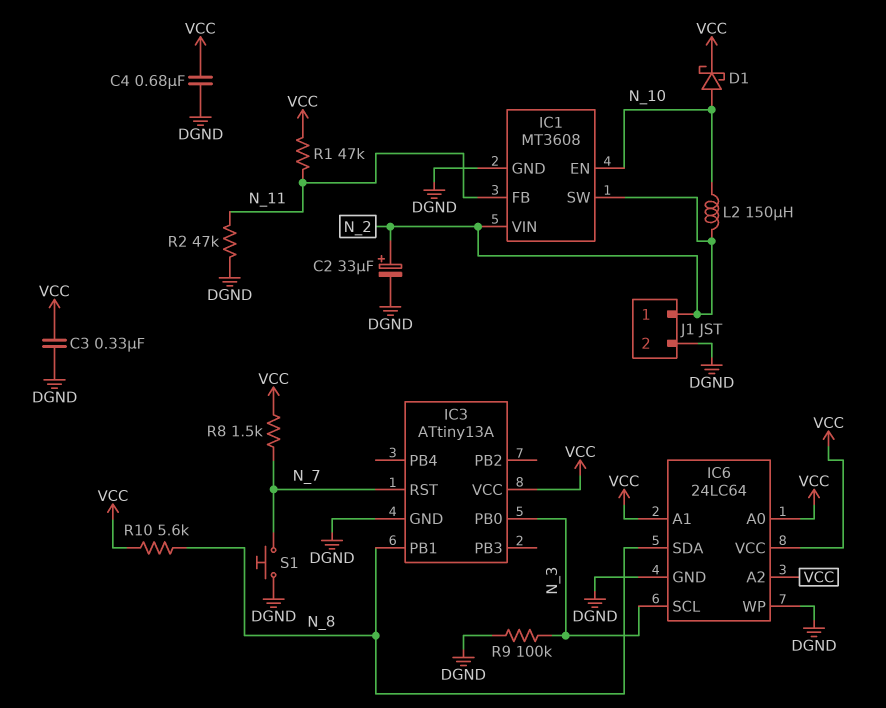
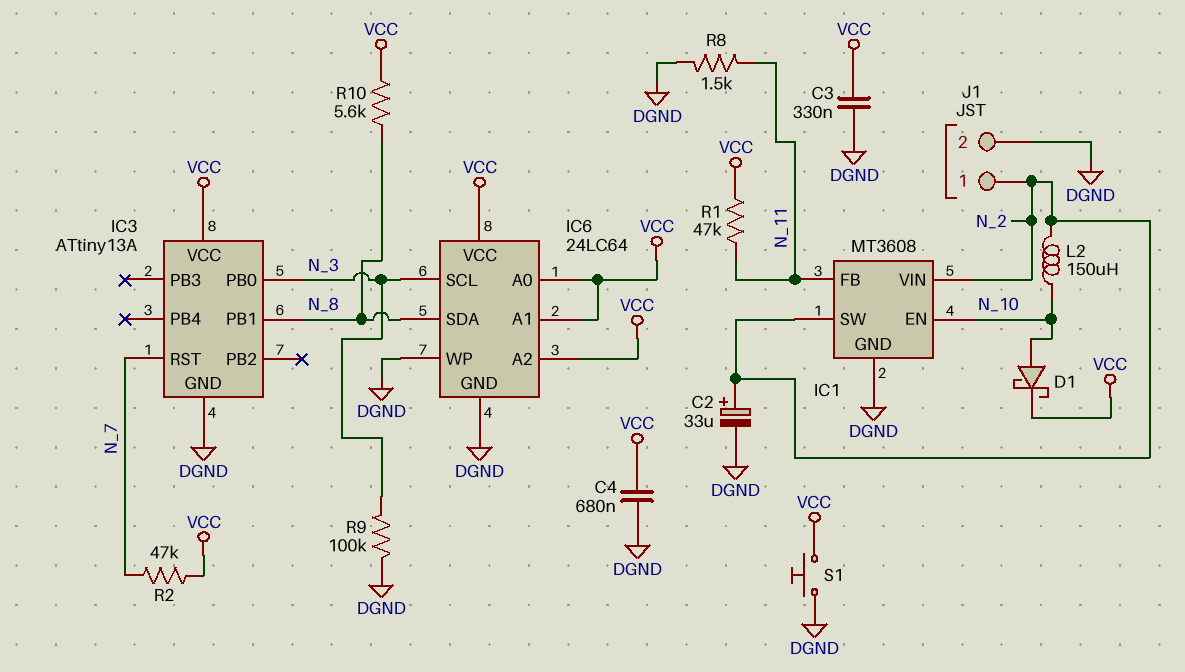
R2: 47k (DGND, N_11) -> 47k (N_7, VCC)
R8: 1.5k (N_7, VCC) -> 1.5k (DGND, N_11)
S1: button (DGND, N_7) -> button (DGND, VCC)

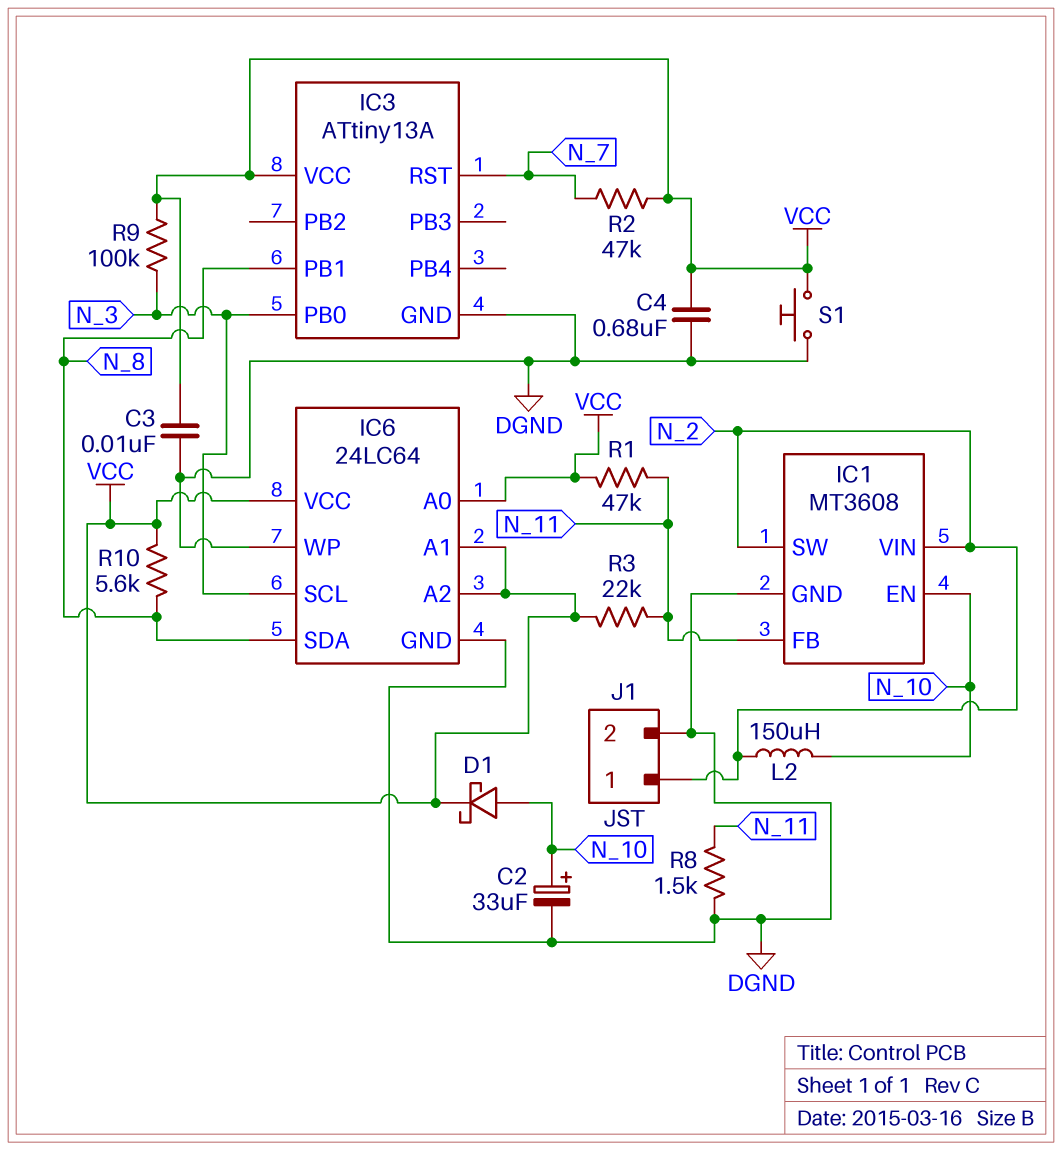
C2: 33uF (plus N_2, minus DGND) -> 33uF (plus N_10, minus DGND)
C3: 330nF (DGND, VCC) -> 10nF (DGND, VCC)
R3: none -> 22k (N_11, VCC)
R9: 100k (DGND, N_3) -> 100k (N_3, VCC)

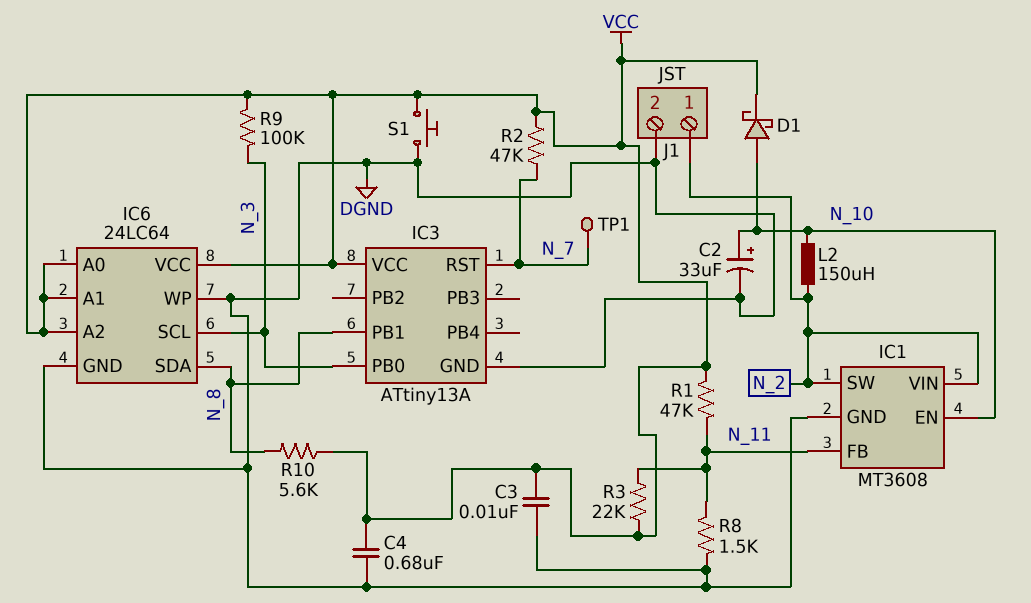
TP1: none -> test point (N_7)

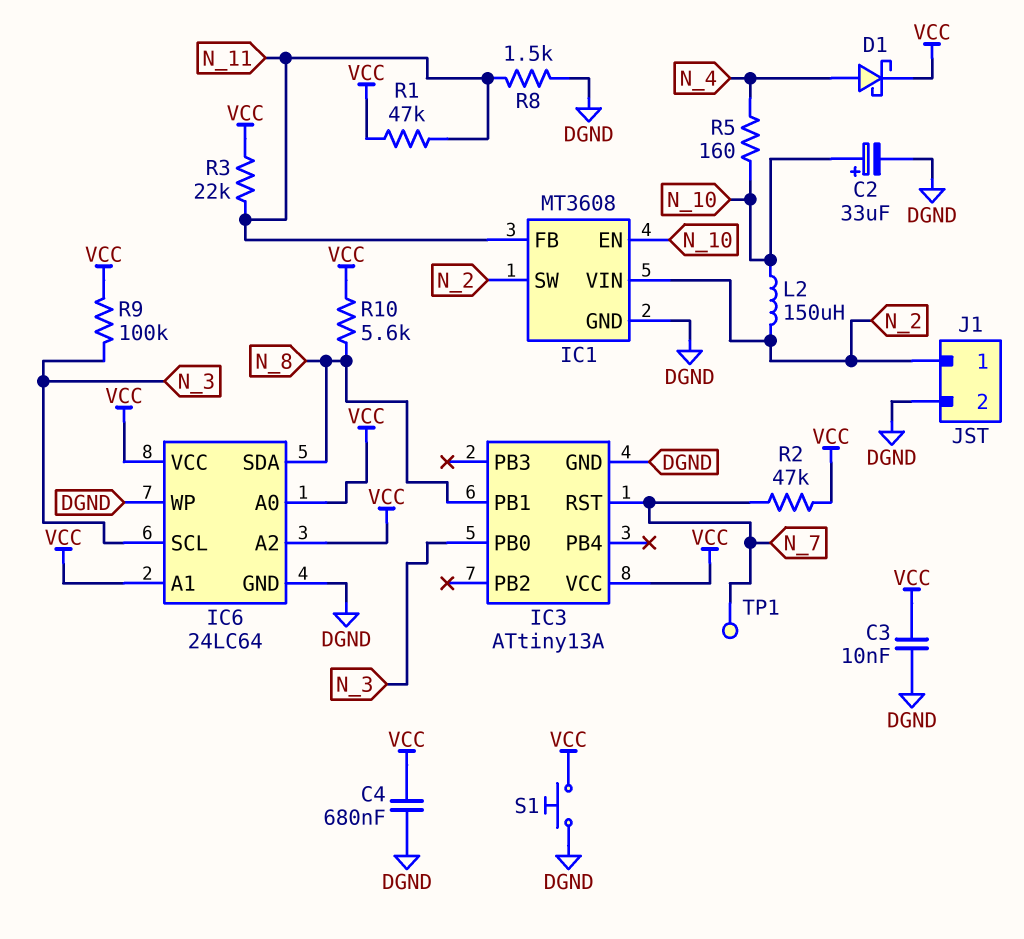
D1: schottky (A N_10, K VCC) -> schottky (A N_4, K VCC)
R5: none -> 160 (N_4, N_10)

